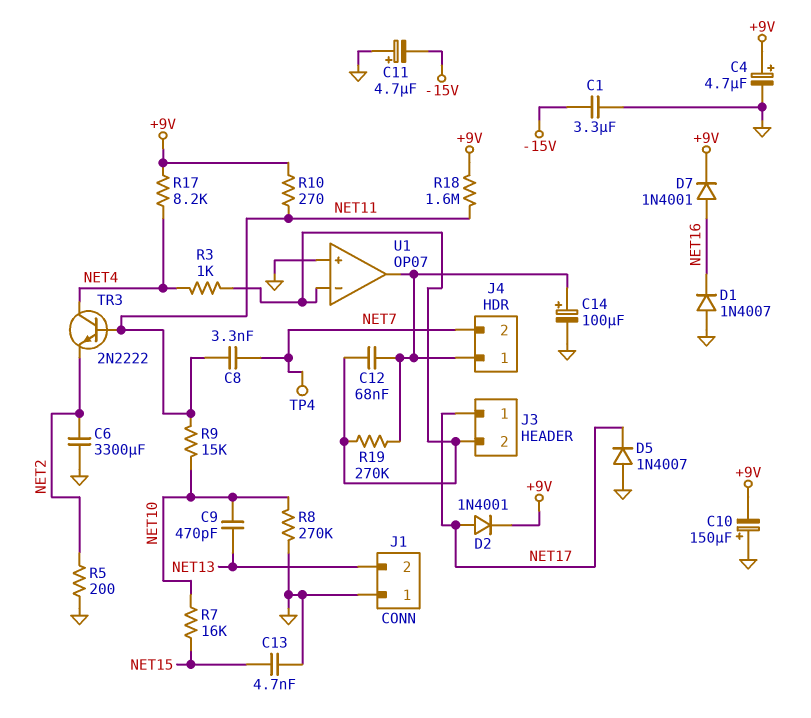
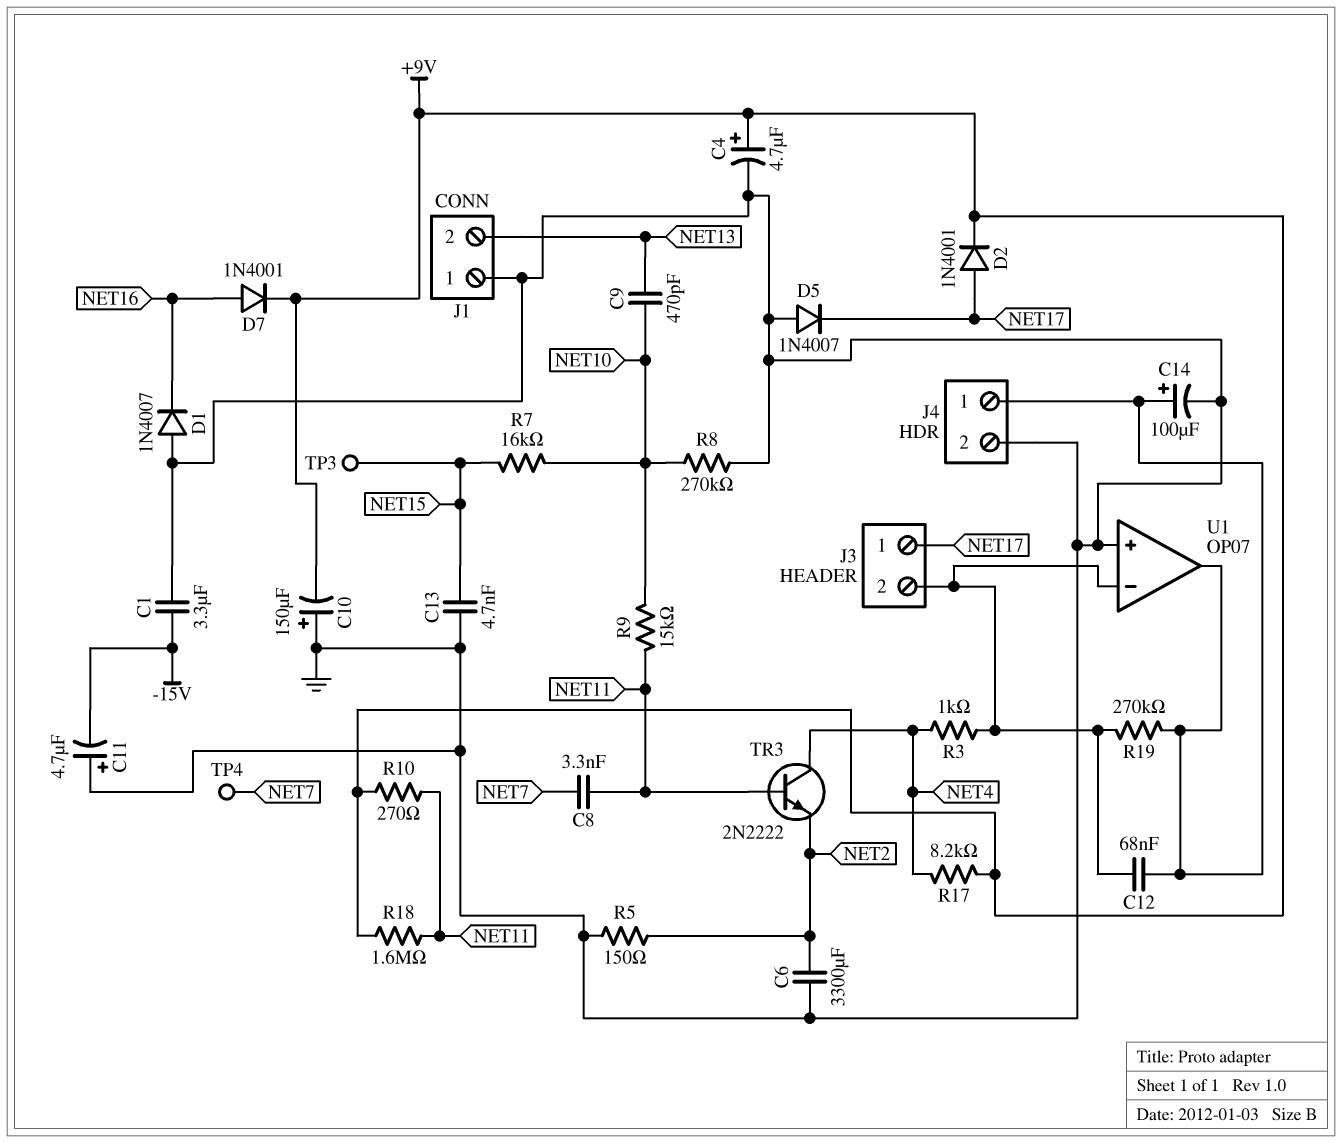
J4 pin 2: NET7 -> GND
R5: 200 (GND, NET2) -> 150 (GND, NET2)
TP3: none -> test point (NET15)

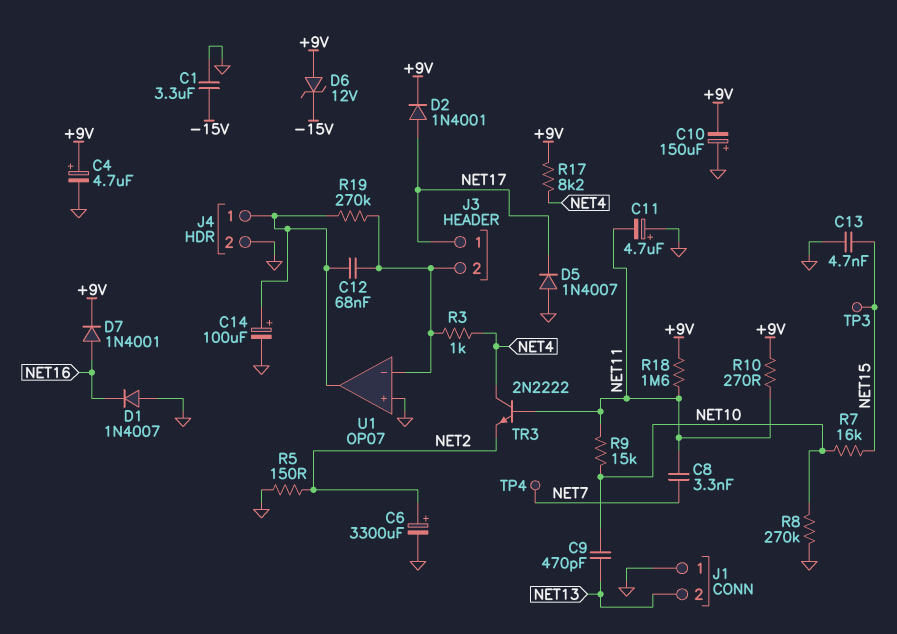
C6: 3300uF (GND, NET2) -> 3300uF (plus NET2, minus GND)
C11: 4.7uF (plus GND, minus -15V) -> 4.7uF (plus GND, minus NET11)
D6: none -> zener 12V (A +9V, K -15V)

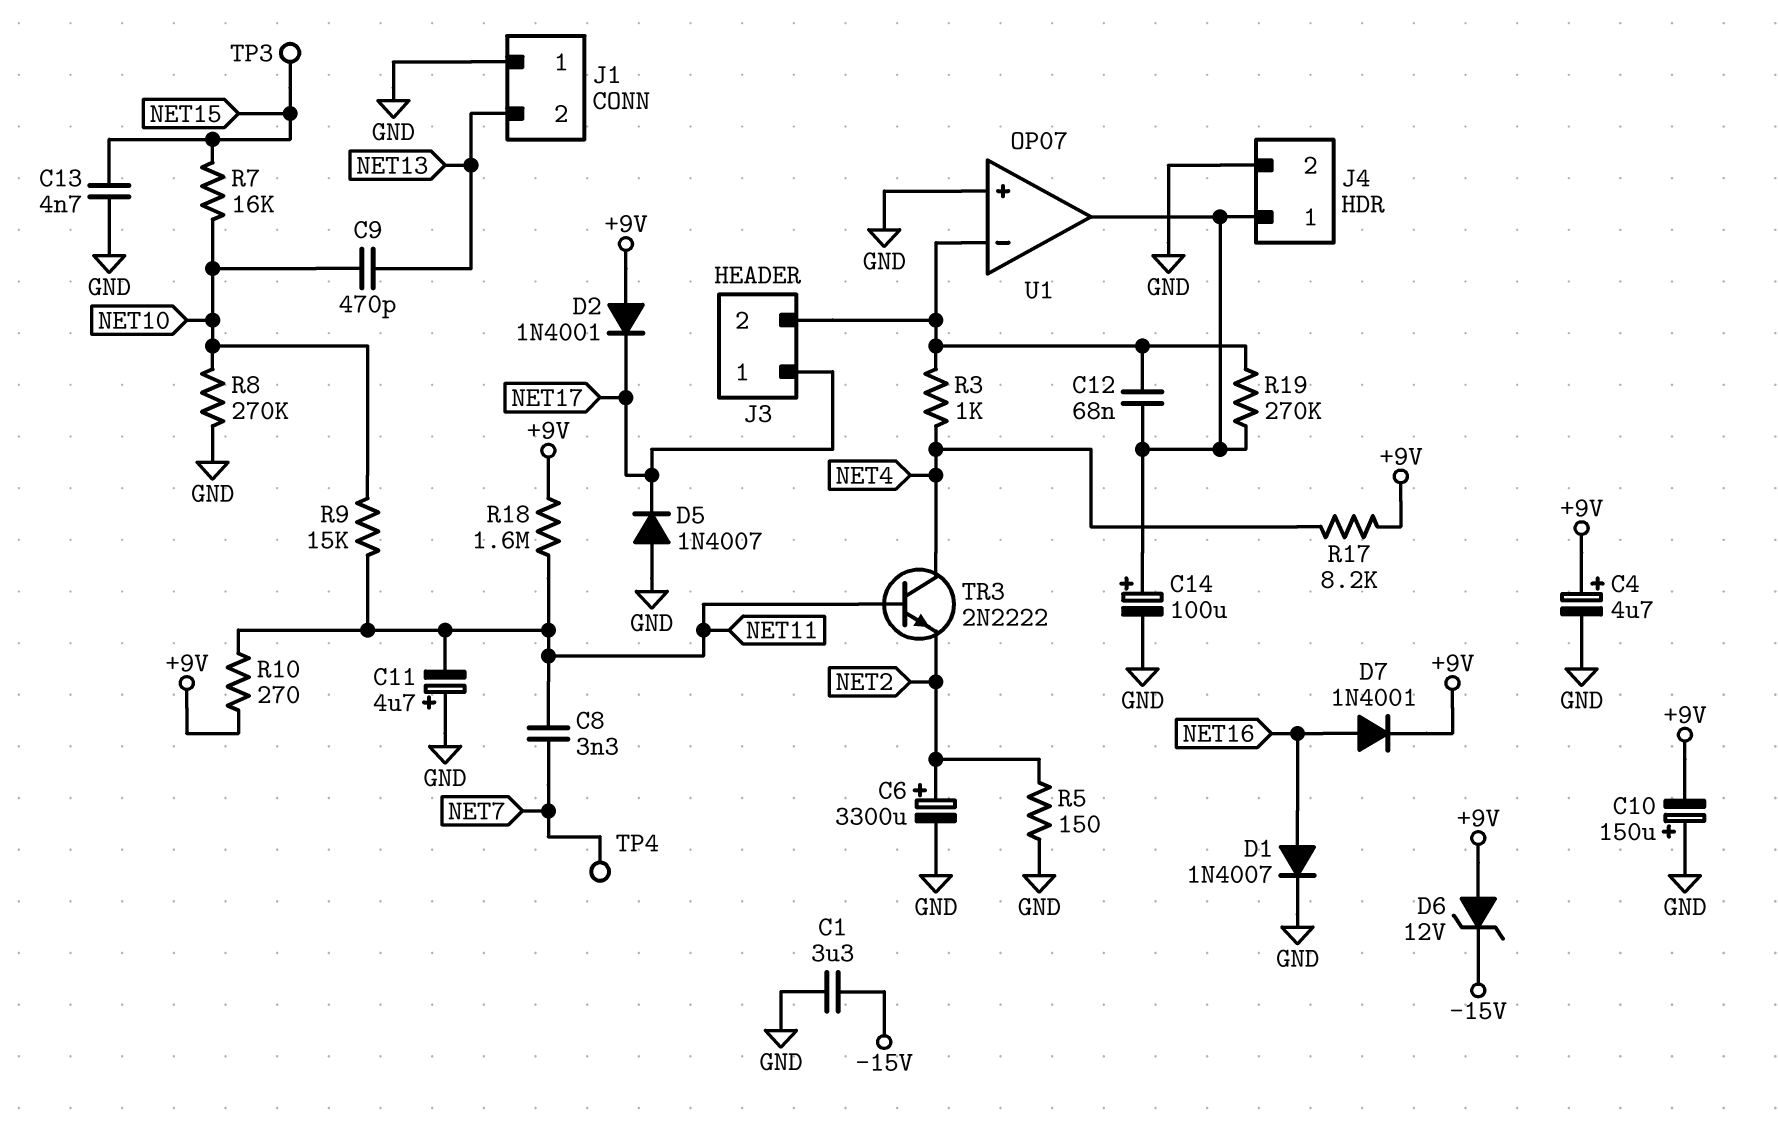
D1: diode 1N4007 (A GND, K NET16) -> diode 1N4007 (A NET16, K GND)
D2: diode 1N4001 (A NET17, K +9V) -> diode 1N4001 (A +9V, K NET17)

